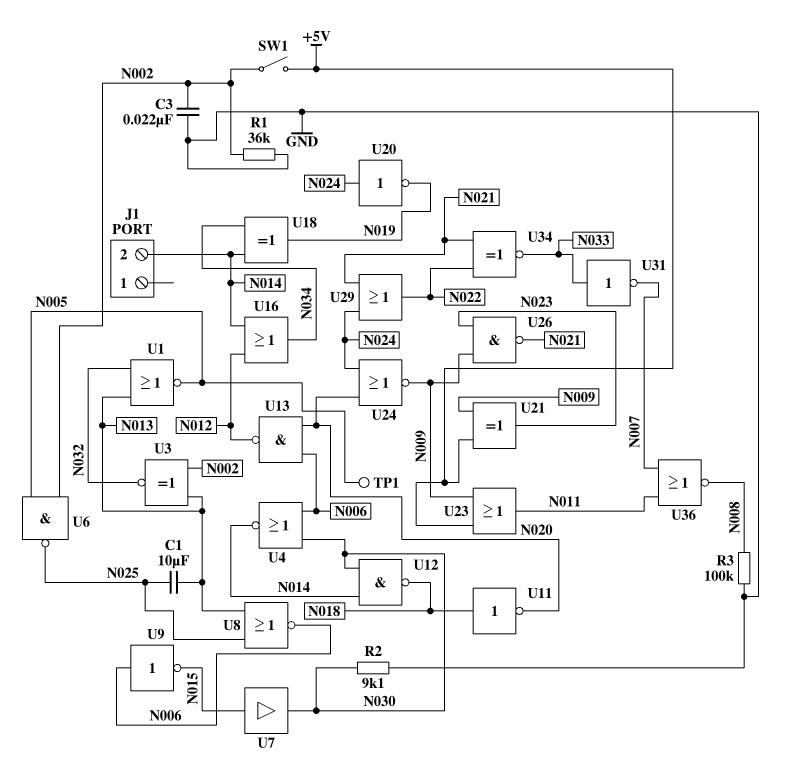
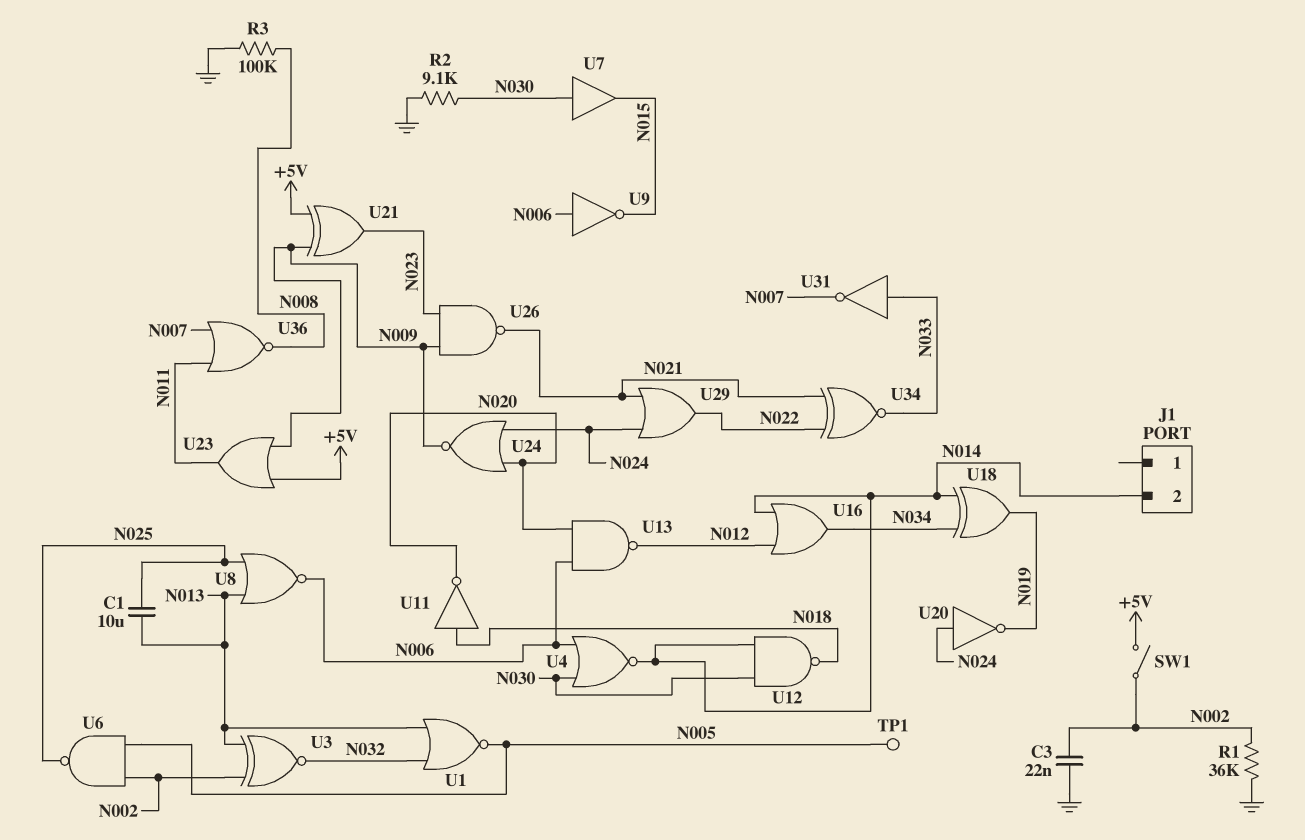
U7: buffer (in N015, out N030) -> buffer (in N030, out N015)

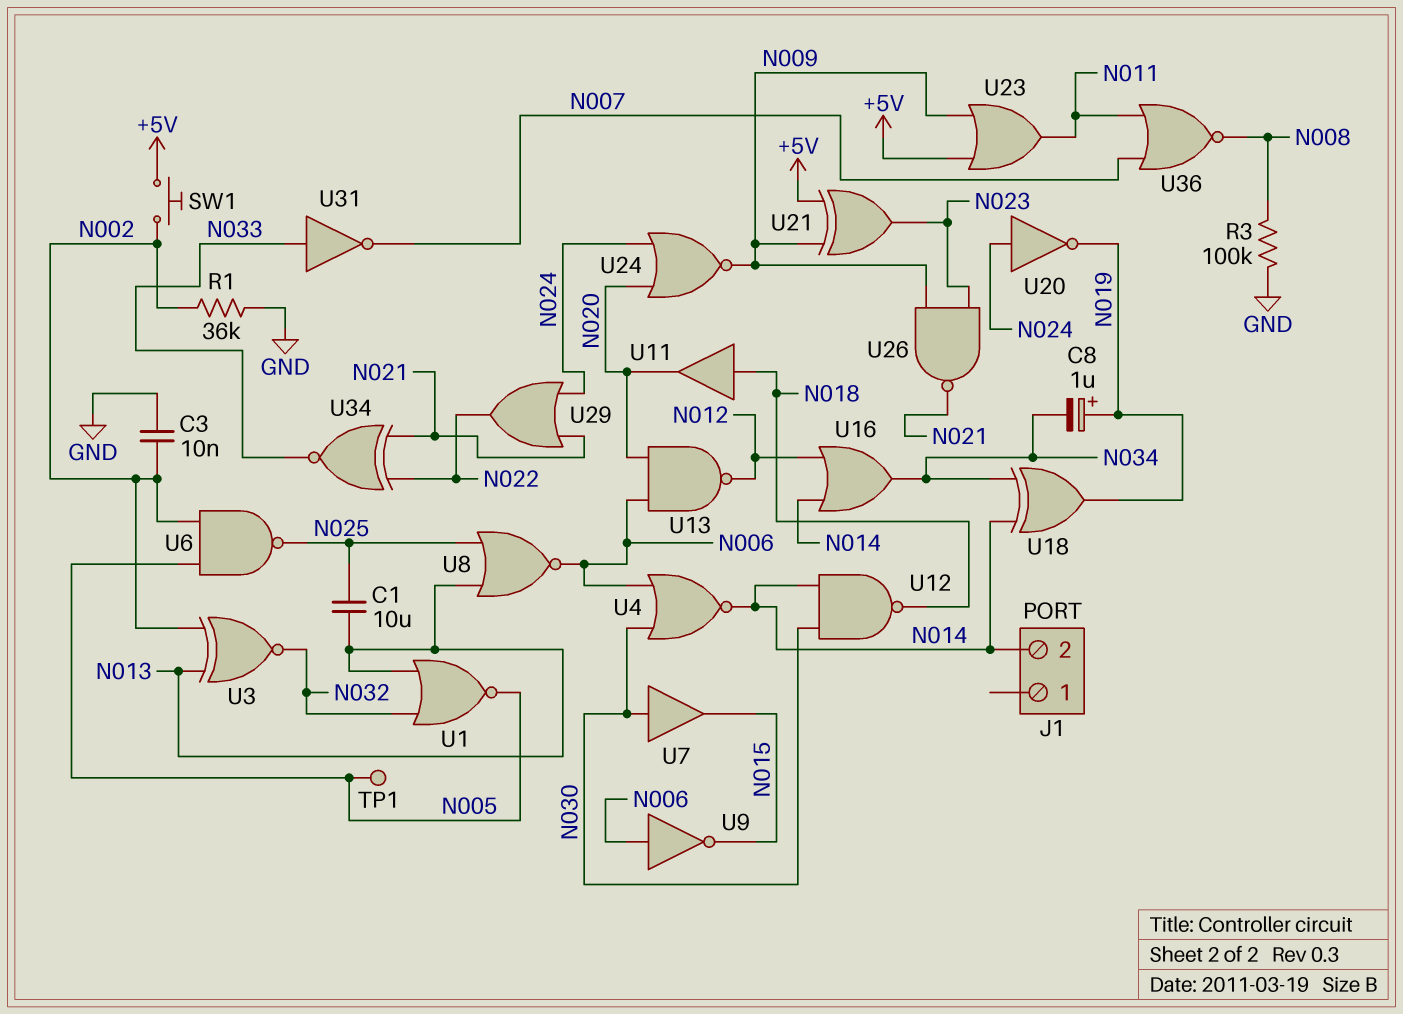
C3: 22nF (GND, N002) -> 10nF (GND, N002)
C8: none -> 1uF (plus N019, minus N034)
R2: 9.1k (GND, N030) -> none
SW1: switch (+5V, N002) -> button (+5V, N002)
U11: NOT (in N018, out N020) -> buffer (in N018, out N020)

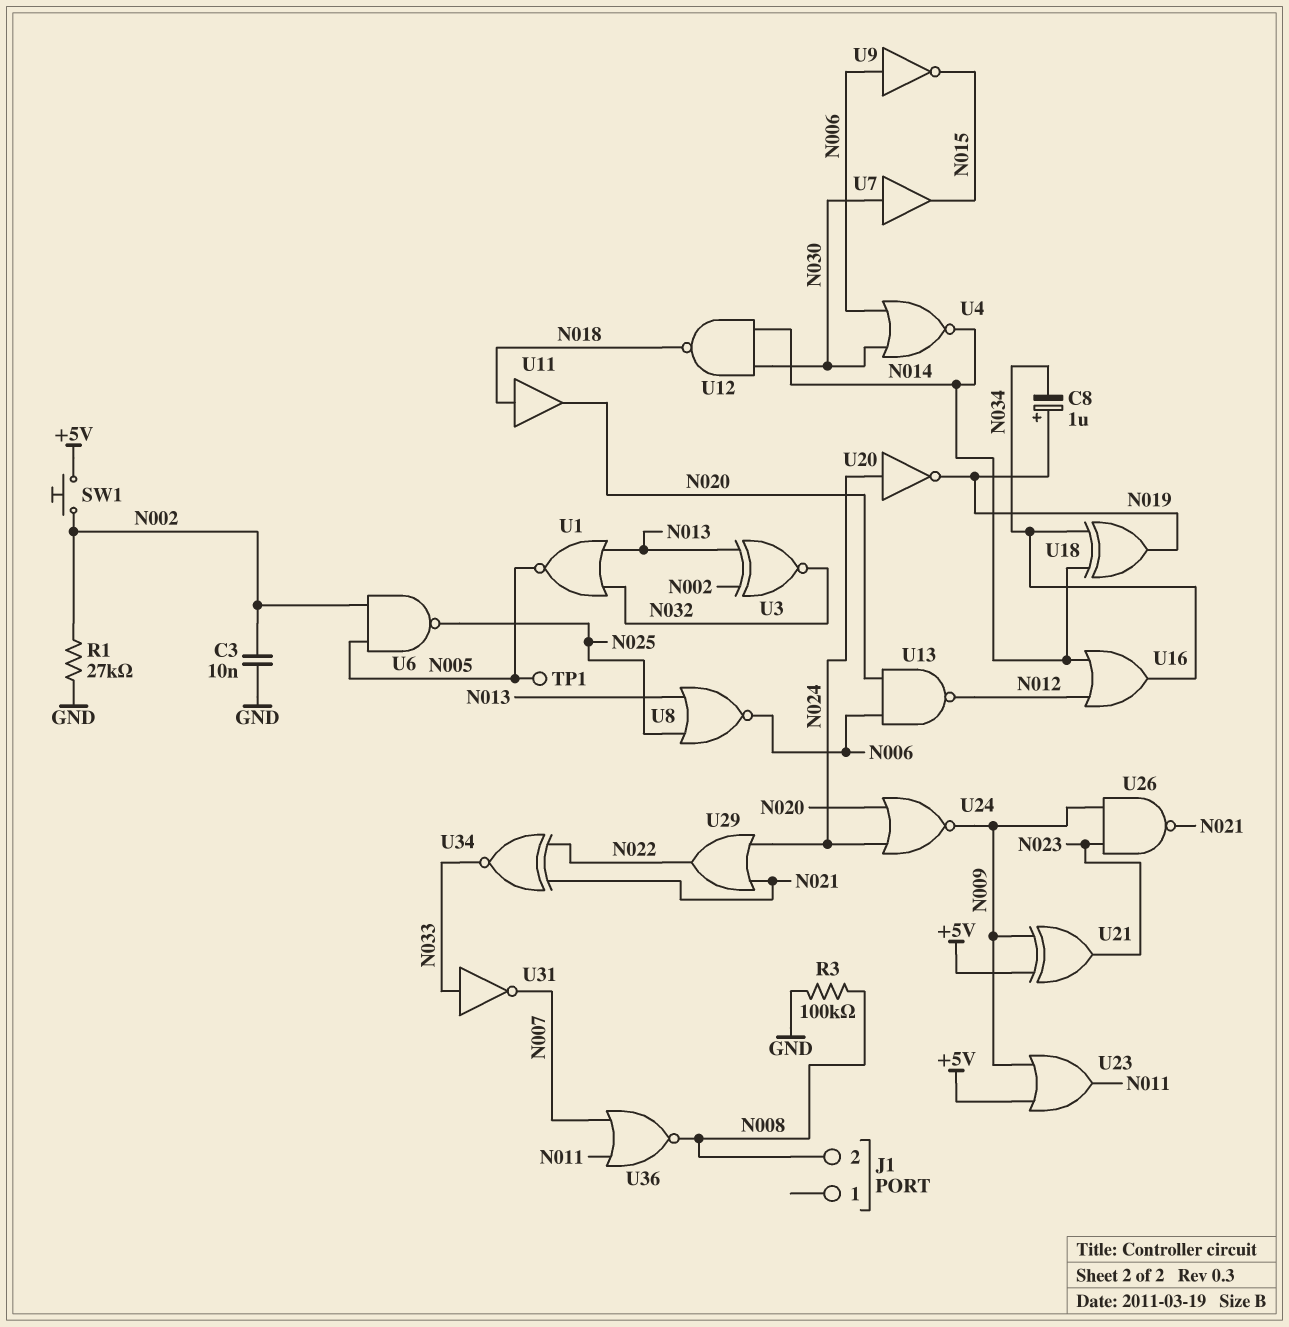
C1: 10uF (N013, N025) -> none
J1 pin 2: N014 -> N008
R1: 36k (GND, N002) -> 27k (GND, N002)

